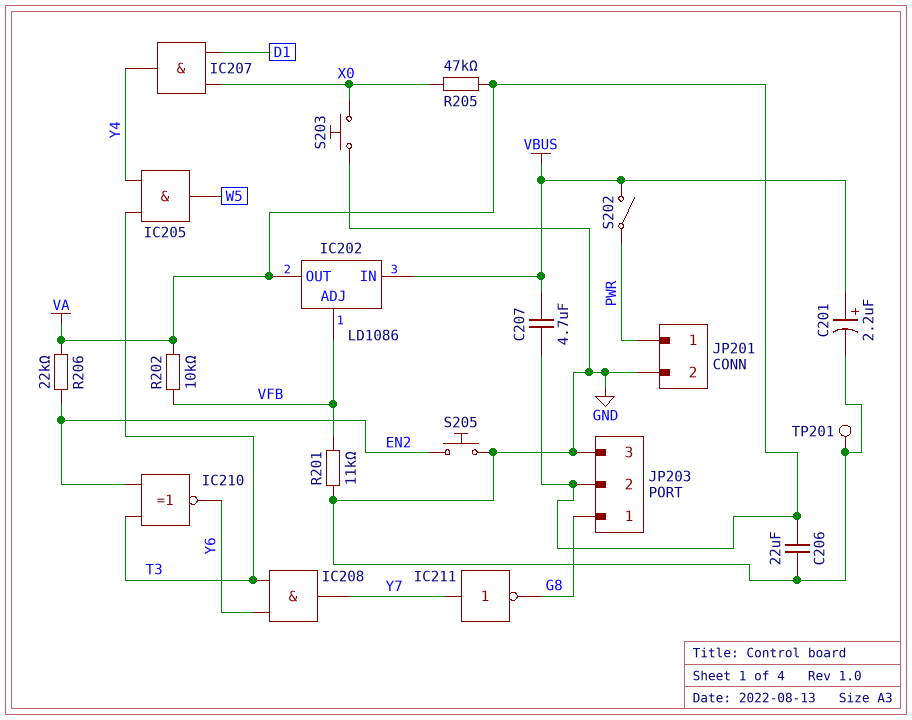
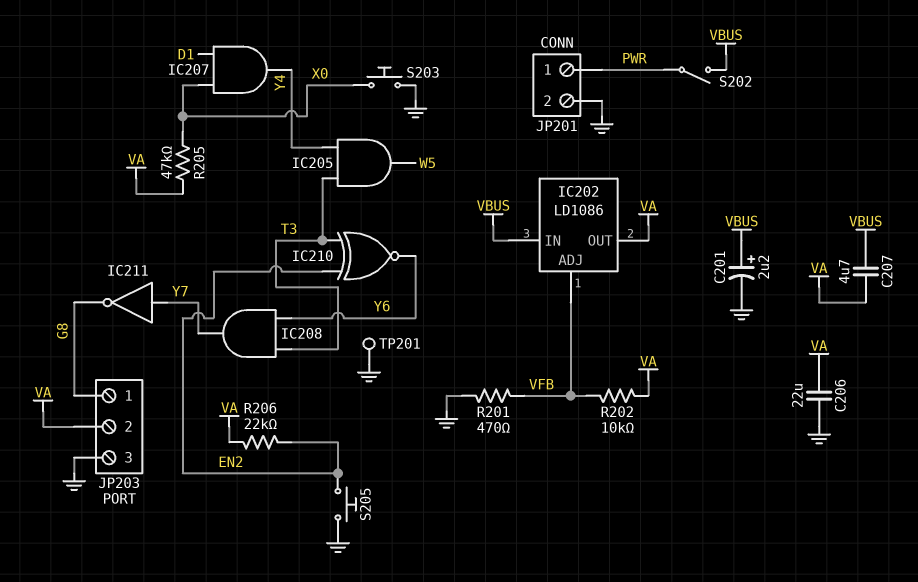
R201: 11k (GND, VFB) -> 470 (GND, VFB)

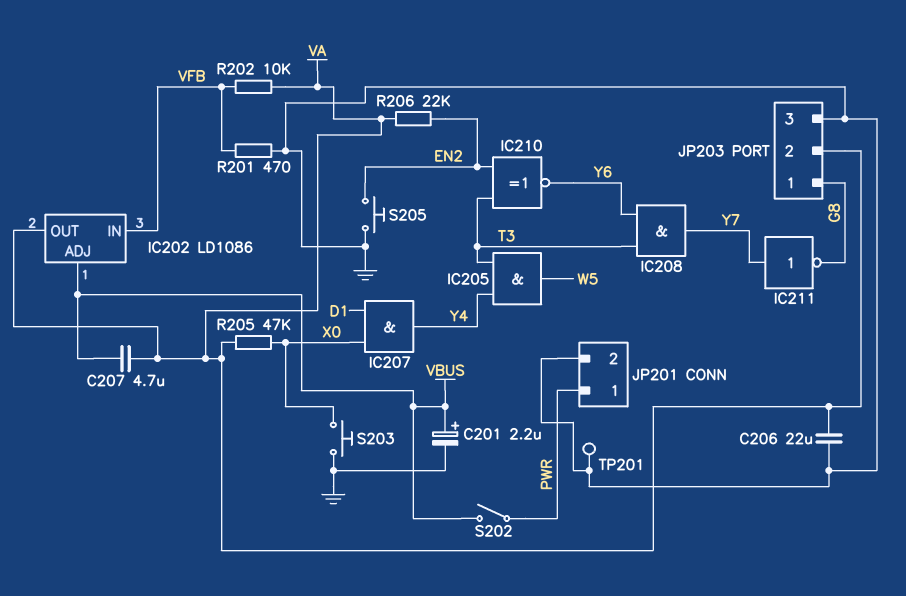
IC202 pin ADJ: VFB -> VBUS
IC202 pin IN: VBUS -> VFB

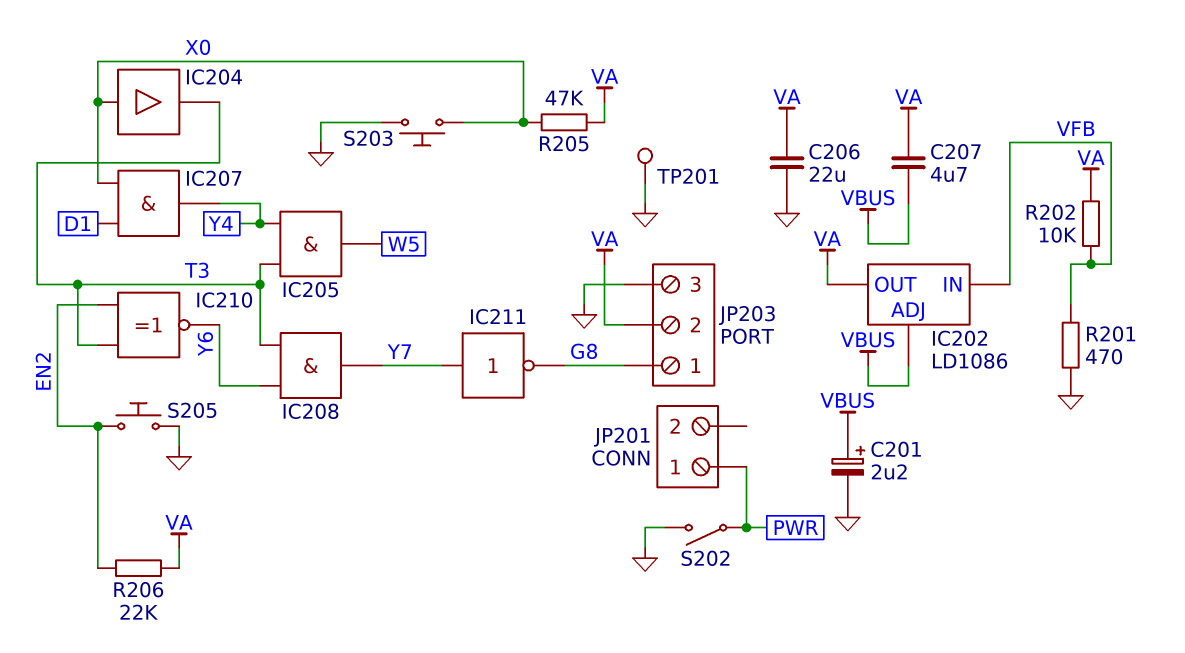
IC204: none -> buffer (in X0, out T3)
JP201 pin 2: GND -> none
S202: switch (PWR, VBUS) -> switch (GND, PWR)

